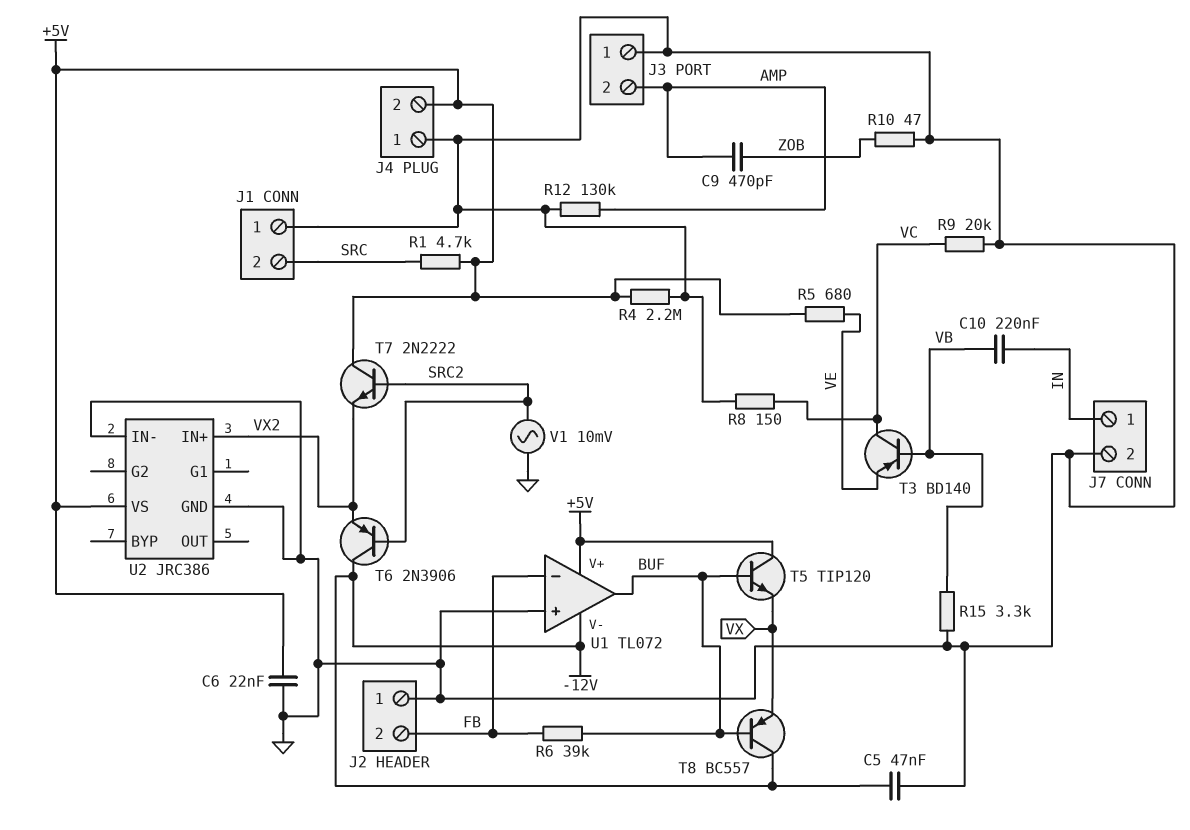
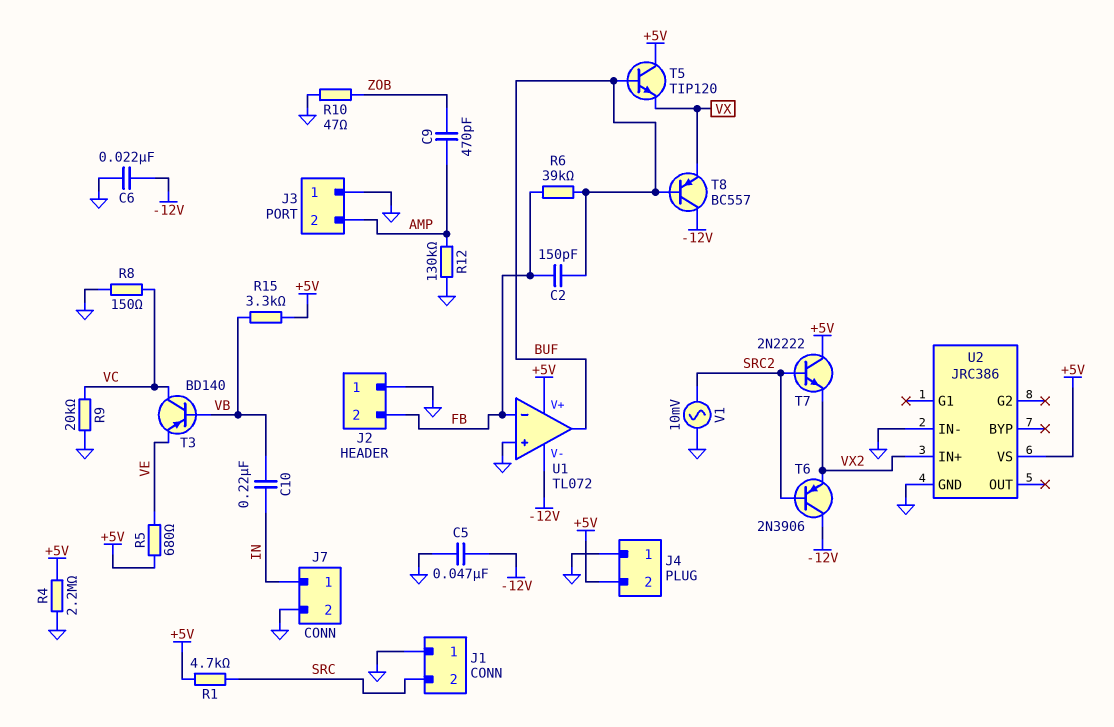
C2: none -> 150pF (BUF, FB)
C6: 22nF (+5V, GND) -> 22nF (-12V, GND)
R15: 3.3k (GND, VB) -> 3.3k (+5V, VB)

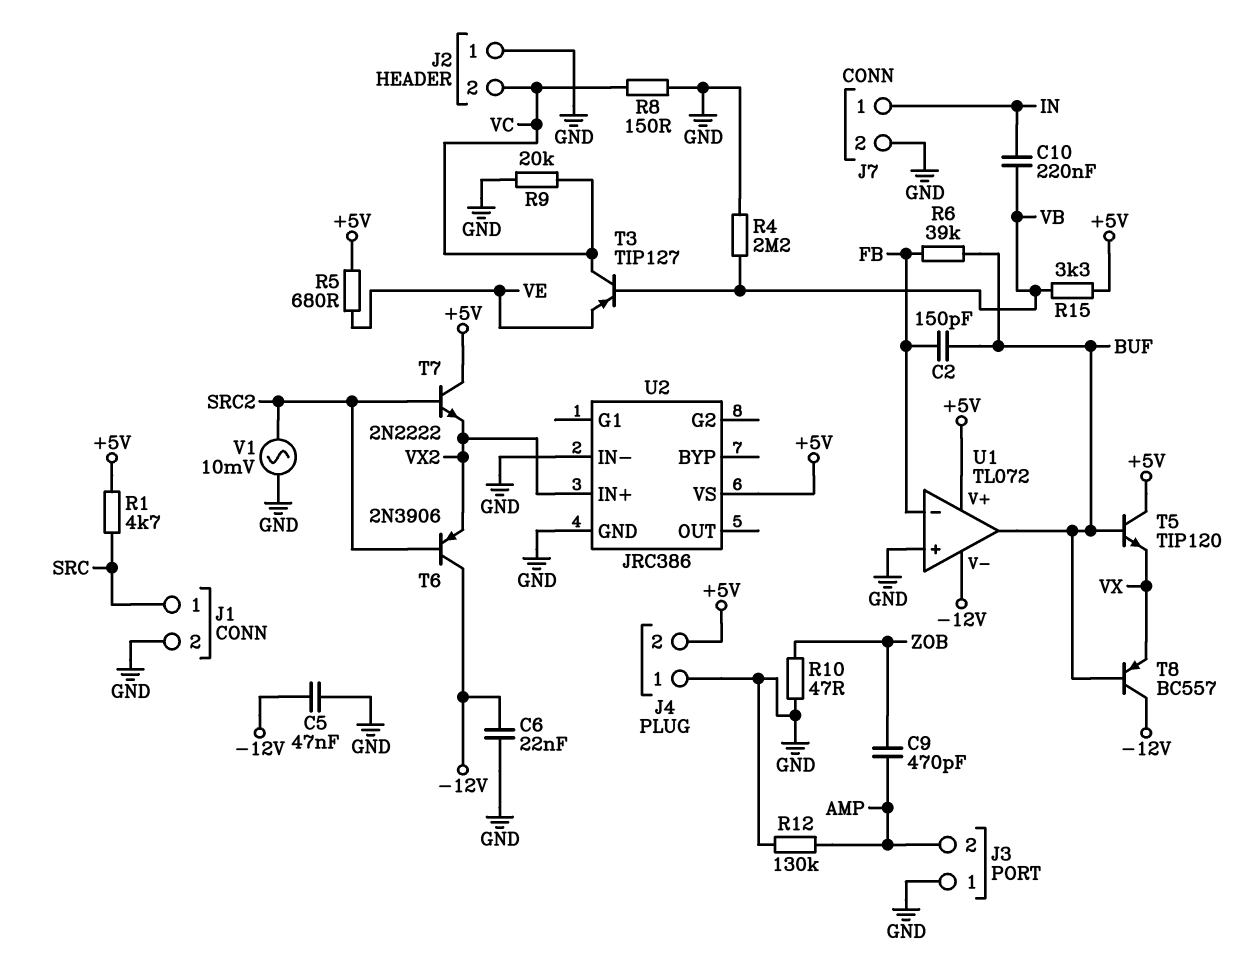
J1 pin 1: GND -> SRC
J1 pin 2: SRC -> GND
J2 pin 2: FB -> VC
R4: 2.2M (+5V, GND) -> 2.2M (GND, VB)
T3: PNP BD140 (B VB, C VC, E VE) -> PNP TIP127 (B VB, C VC, E VE)

